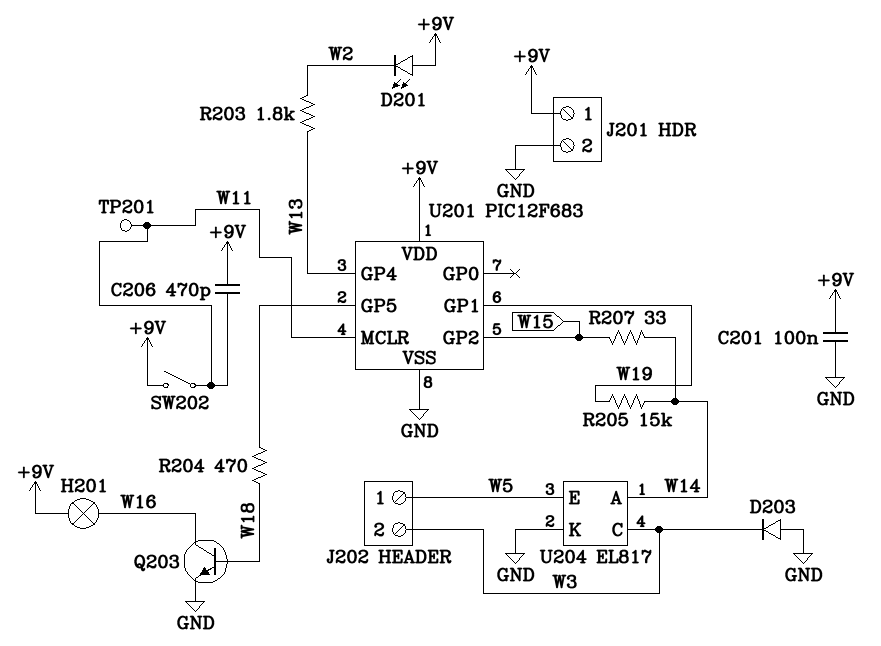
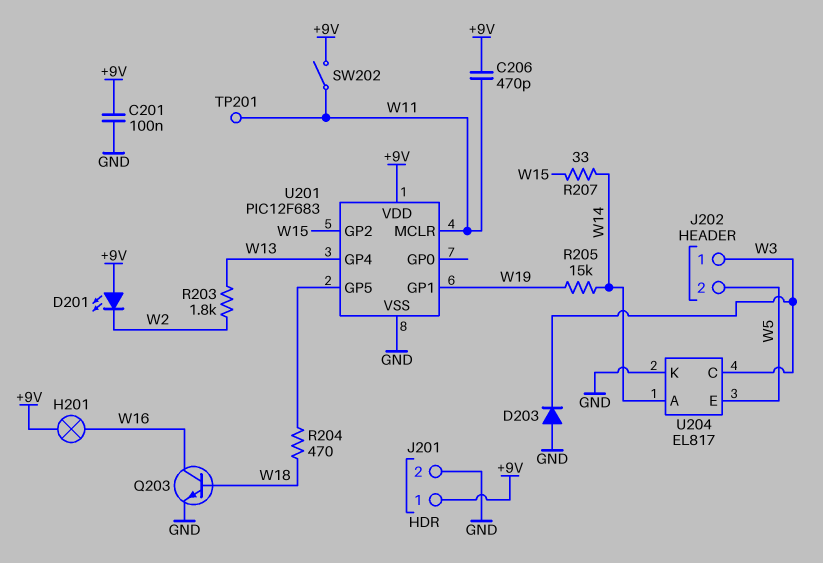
J202 pin 1: W5 -> W3
J202 pin 2: W3 -> W5

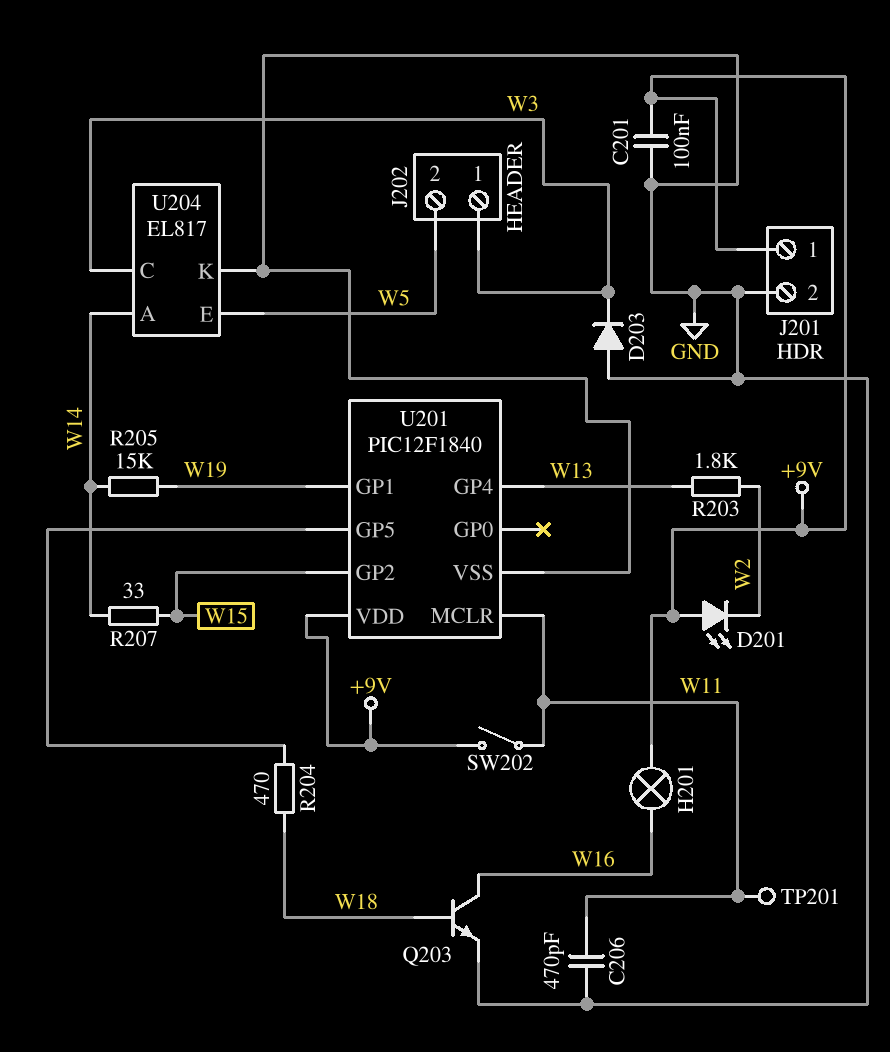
C206: 470pF (+9V, W11) -> 470pF (GND, W11)
U201: PIC12F683 -> PIC12F1840

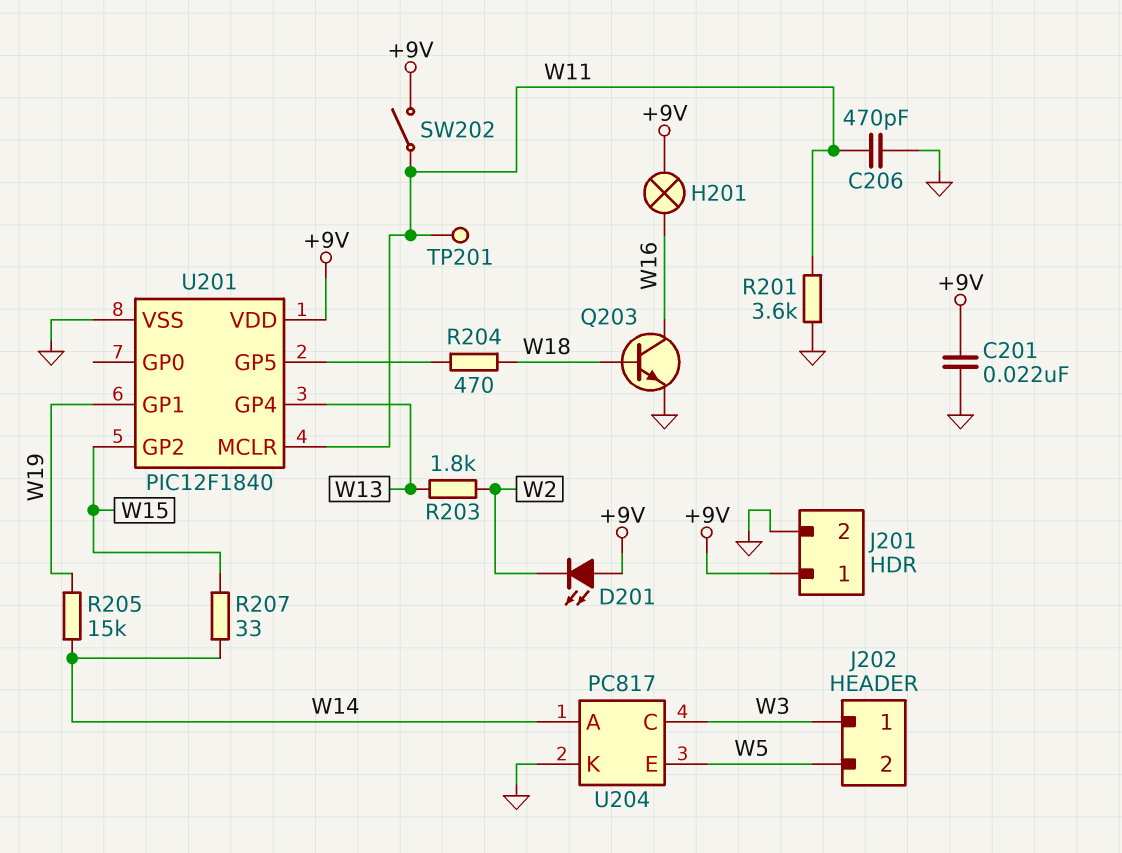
C201: 100nF (+9V, GND) -> 22nF (+9V, GND)
D203: diode (A GND, K W3) -> none
R201: none -> 3.6k (GND, W11)
U204: EL817 -> PC817

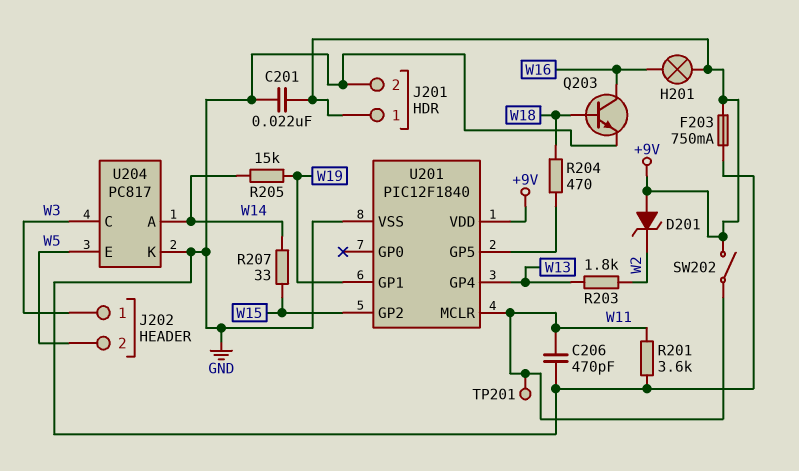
D201: LED (A +9V, K W2) -> zener (A +9V, K W2)
F203: none -> 750mA (+9V, GND)

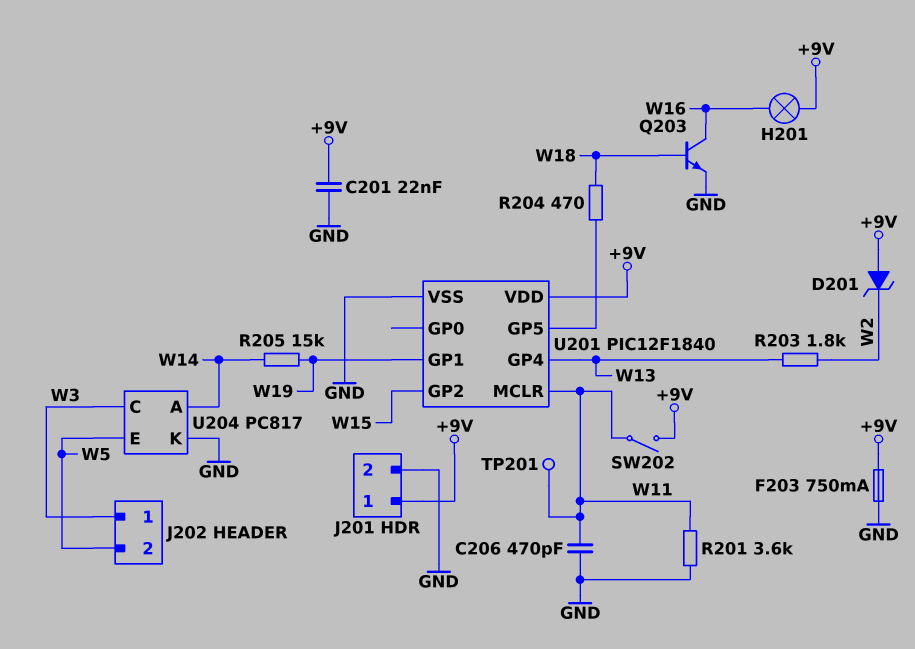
R207: 33 (W14, W15) -> none

